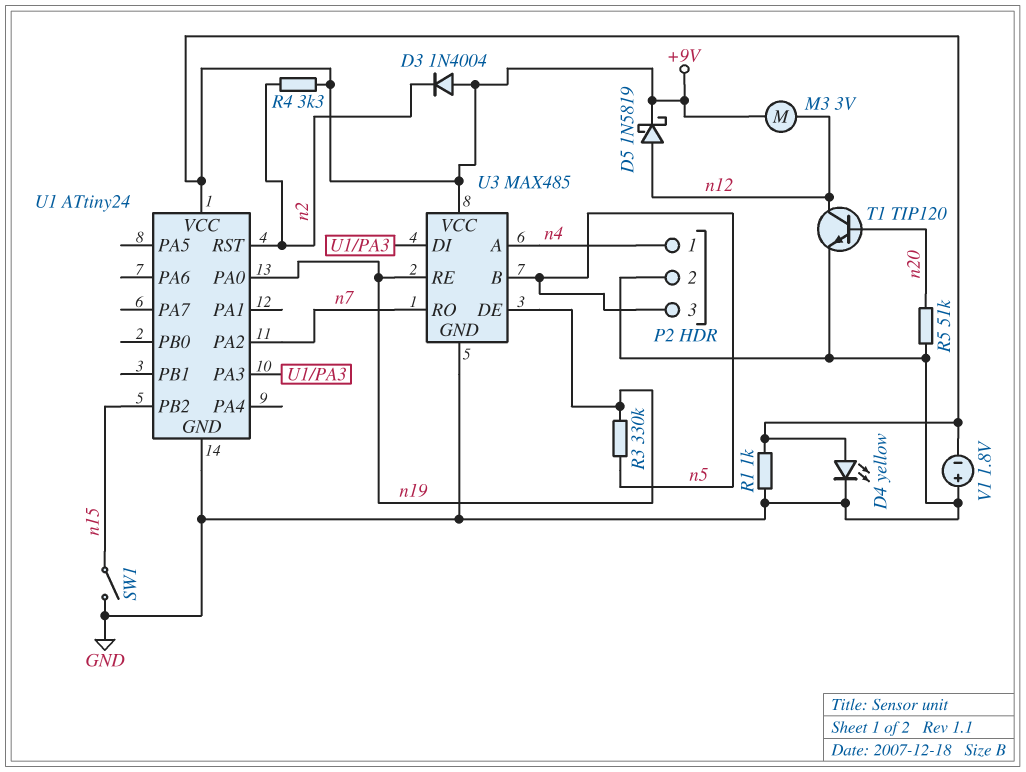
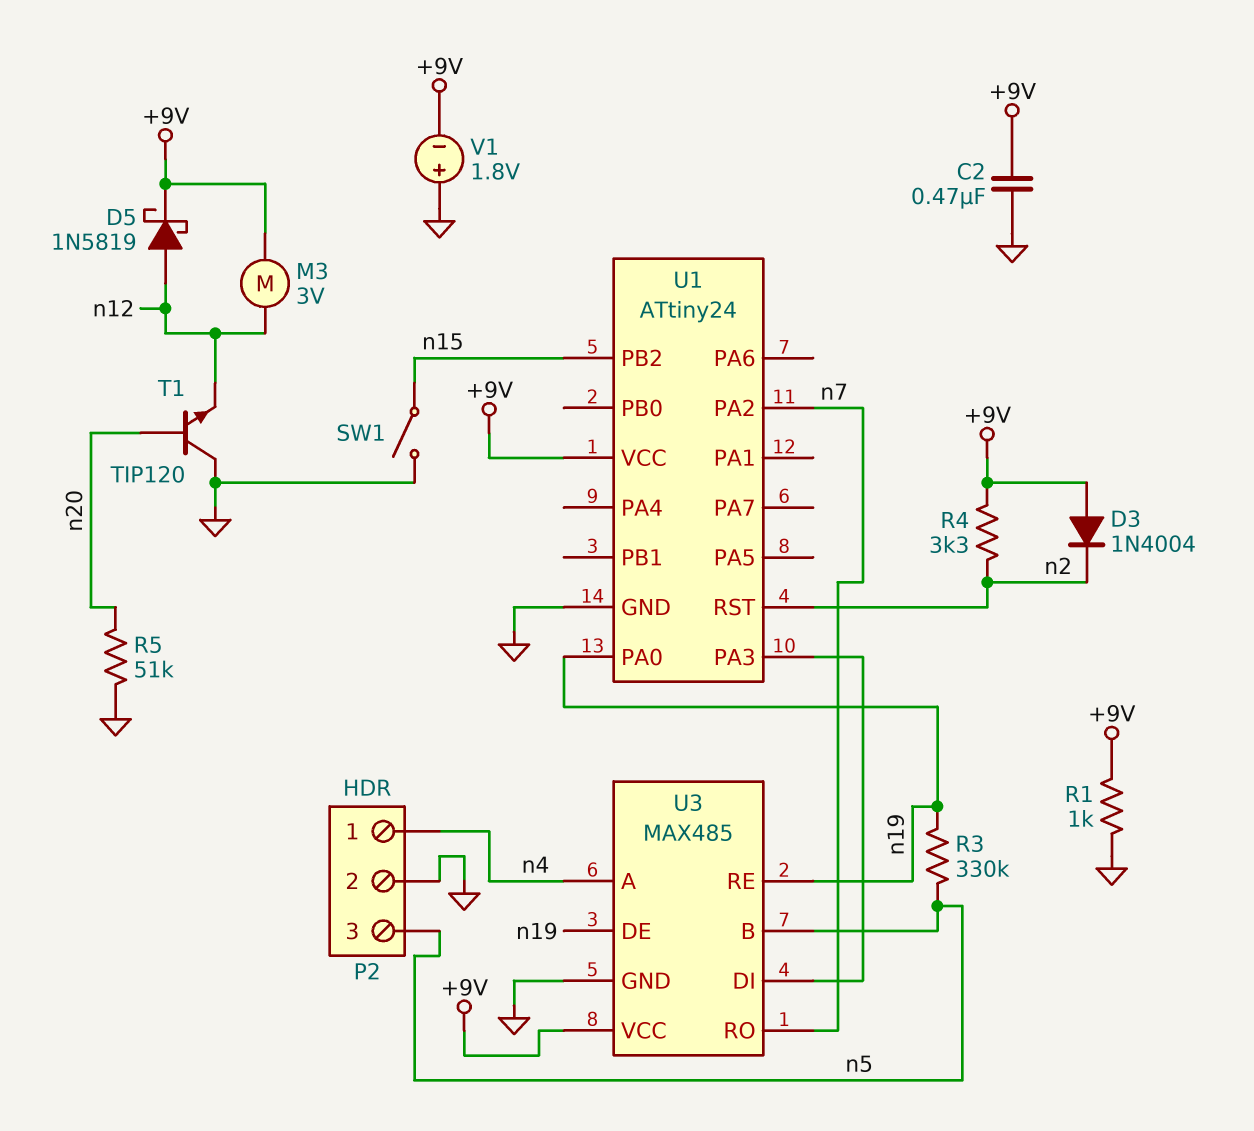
C2: none -> 470nF (+9V, GND)
D4: LED yellow (A +9V, K GND) -> none
T1: NPN TIP120 (B n20, C n12, E GND) -> NPN TIP120 (B n20, C GND, E n12)

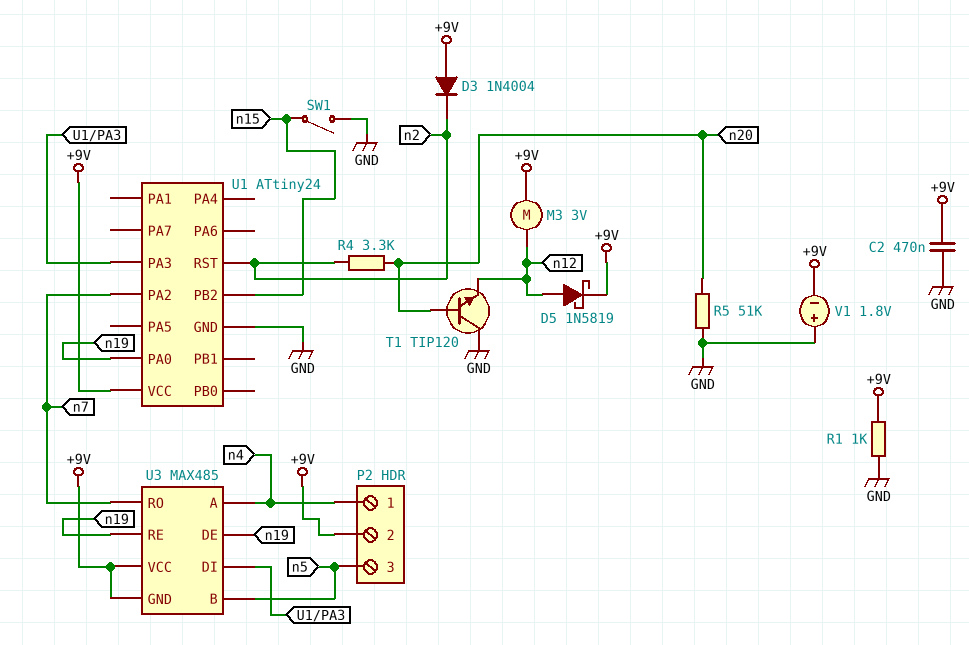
P2 pin 2: GND -> +9V
R3: 330k (n5, n19) -> none
R4: 3.3k (+9V, n2) -> 3.3k (n2, n20)
U3 pin GND: GND -> +9V

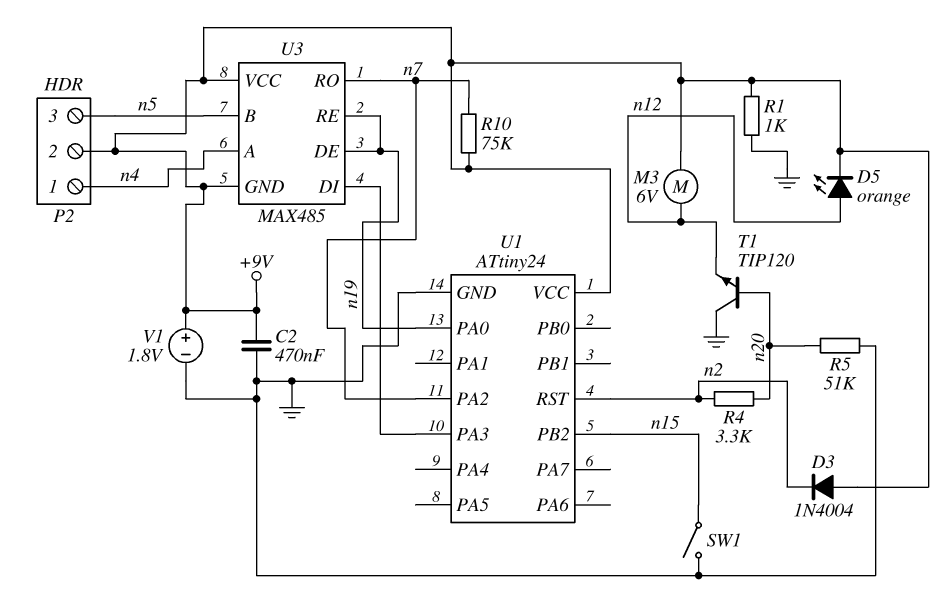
D5: schottky 1N5819 (A n12, K +9V) -> LED orange (A n12, K +9V)
M3: motor 3V (+9V, n12) -> motor 6V (+9V, n12)
R10: none -> 75k (+9V, n7)
V1: 1.8V (plus GND, minus +9V) -> 1.8V (plus +9V, minus GND)

